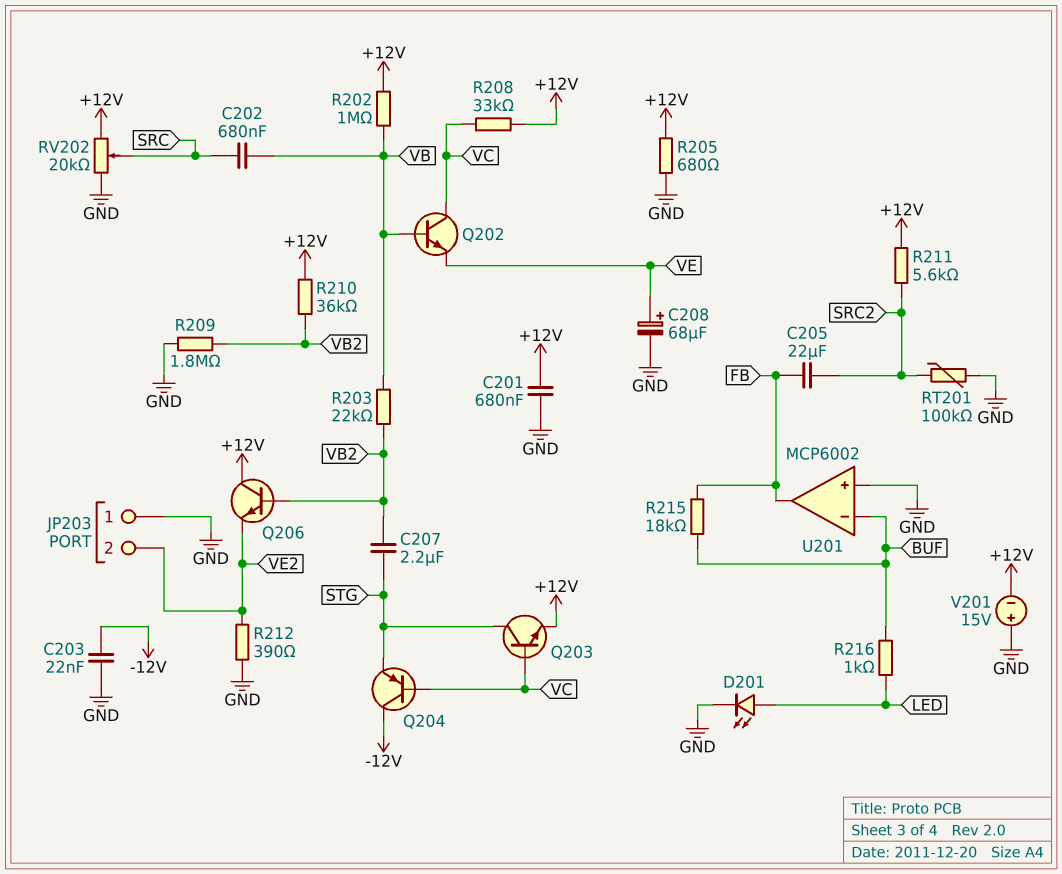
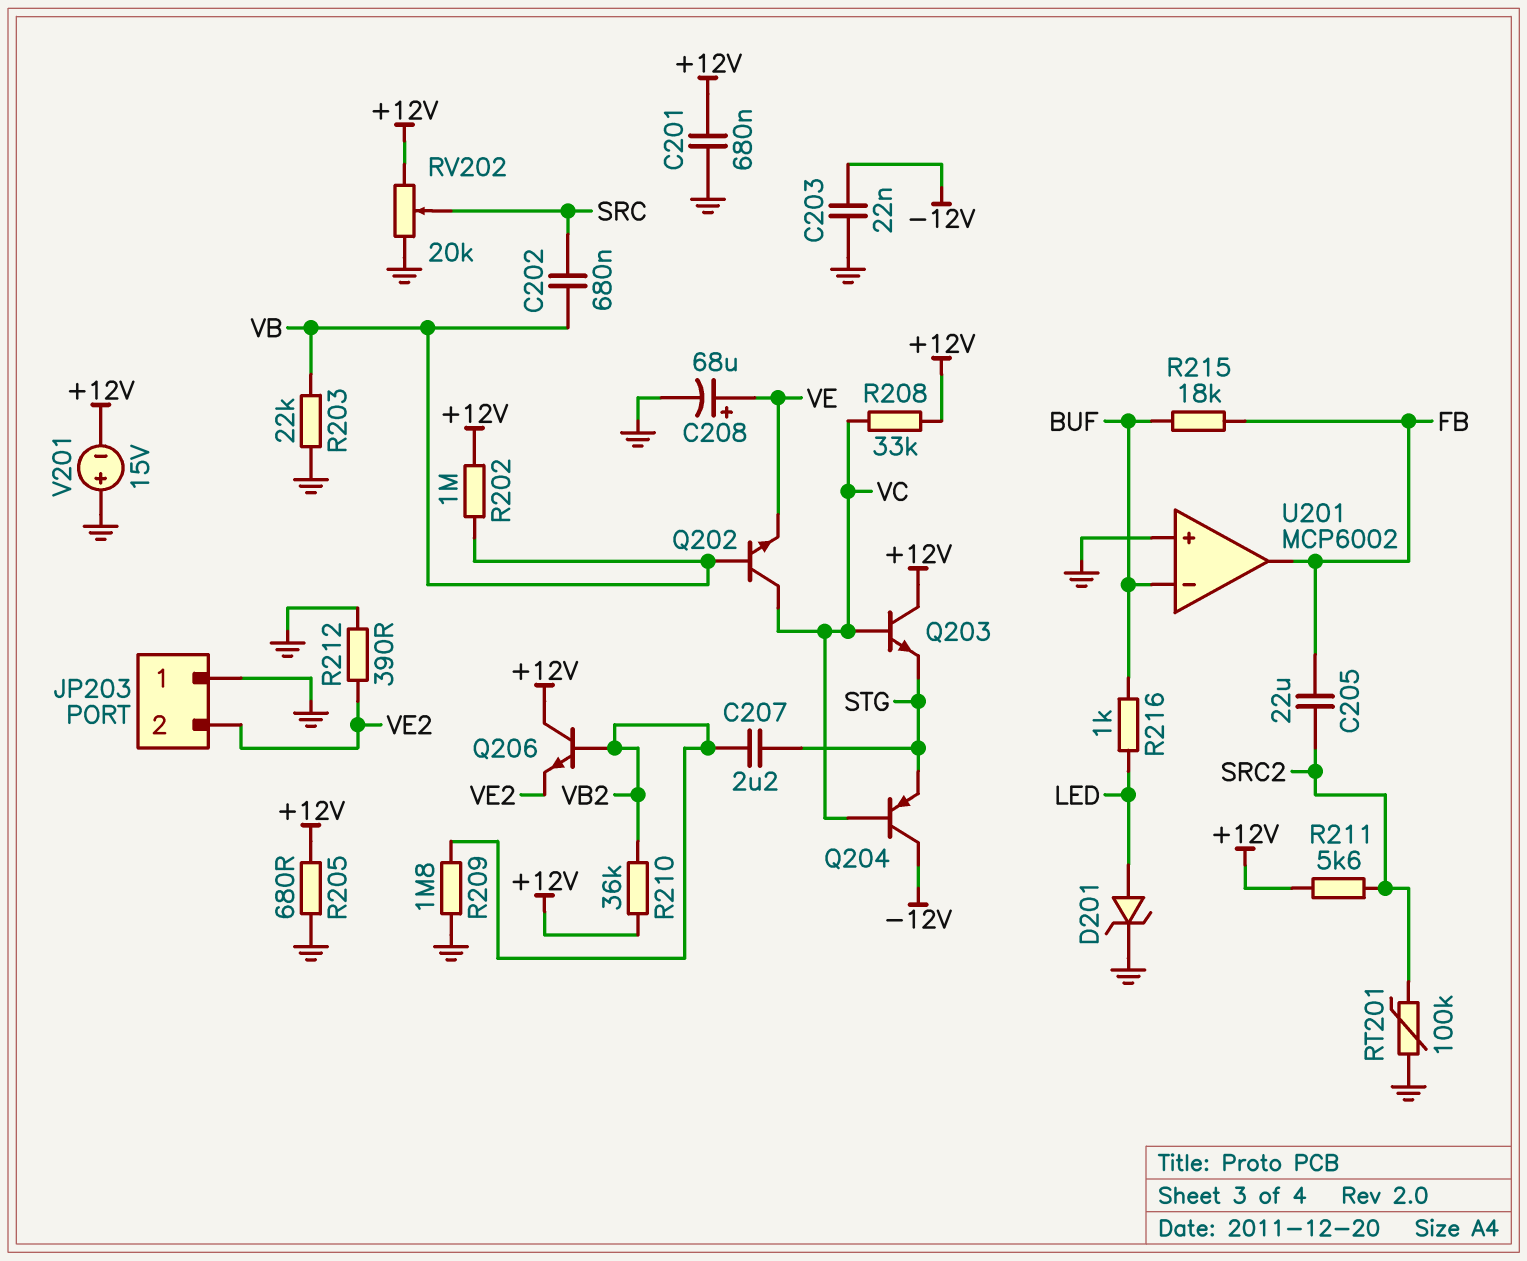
D201: LED (A LED, K GND) -> zener (A LED, K GND)
Q203: NPN (B VC, C STG, E +12V) -> NPN (B VC, C +12V, E STG)
R203: 22k (VB, VB2) -> 22k (GND, VB)

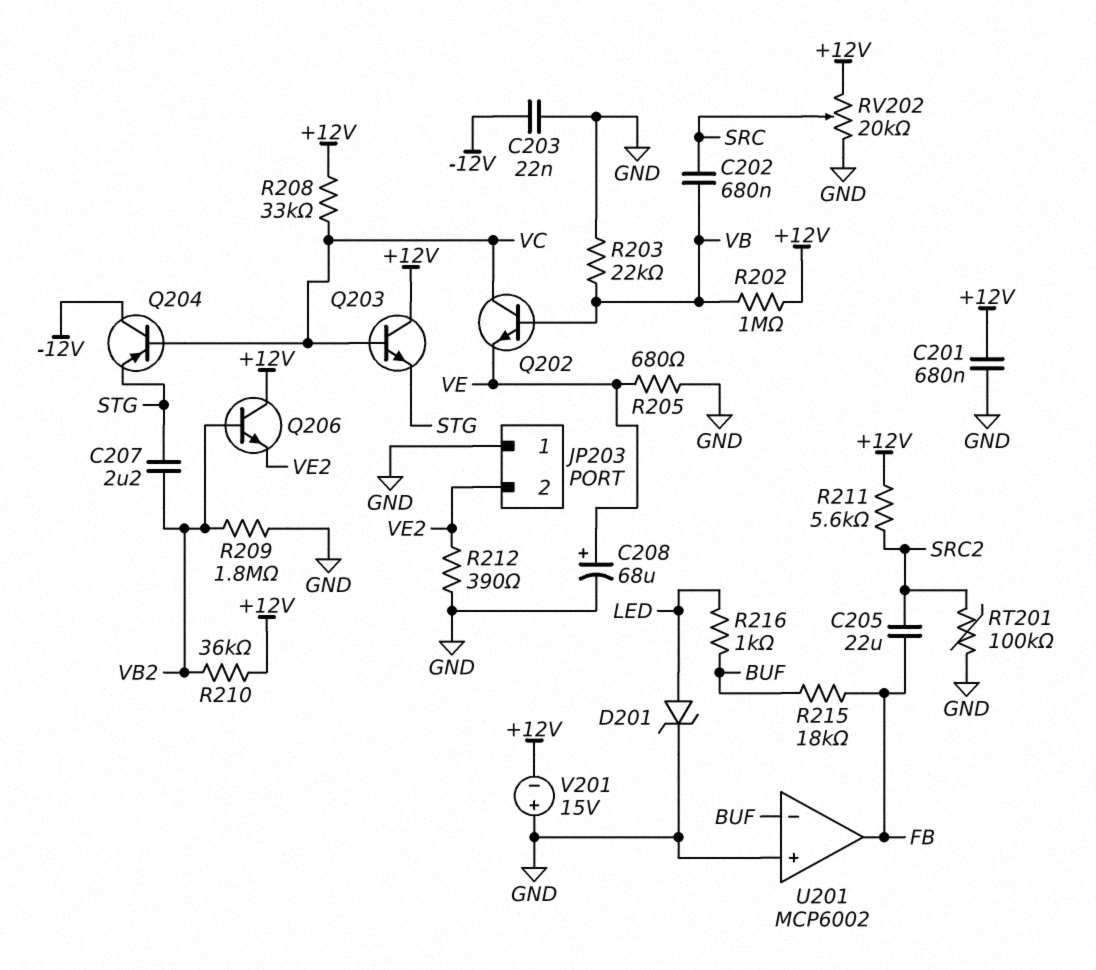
R205: 680 (+12V, GND) -> 680 (GND, VE)

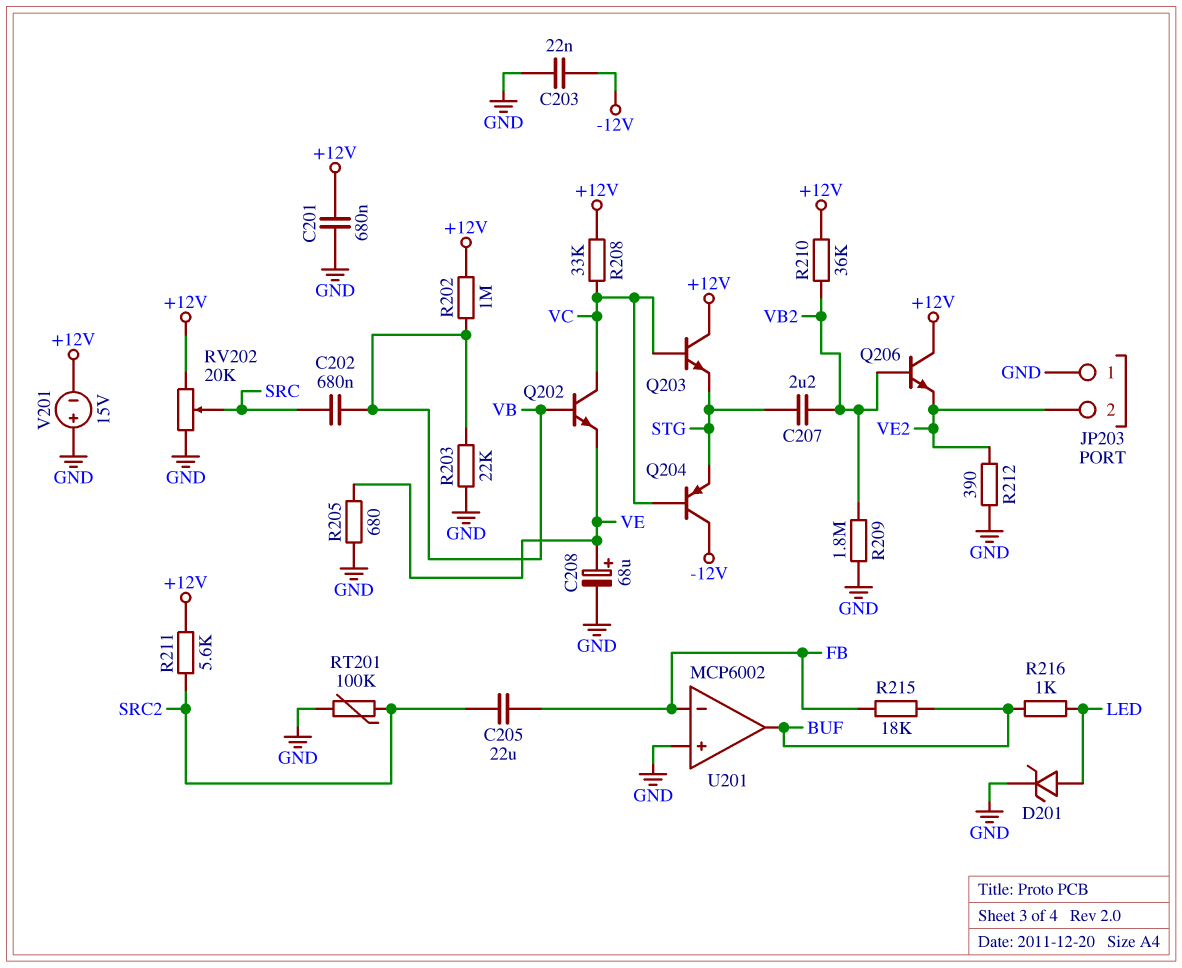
U201 pin in-: BUF -> FB
U201 pin out: FB -> BUF

